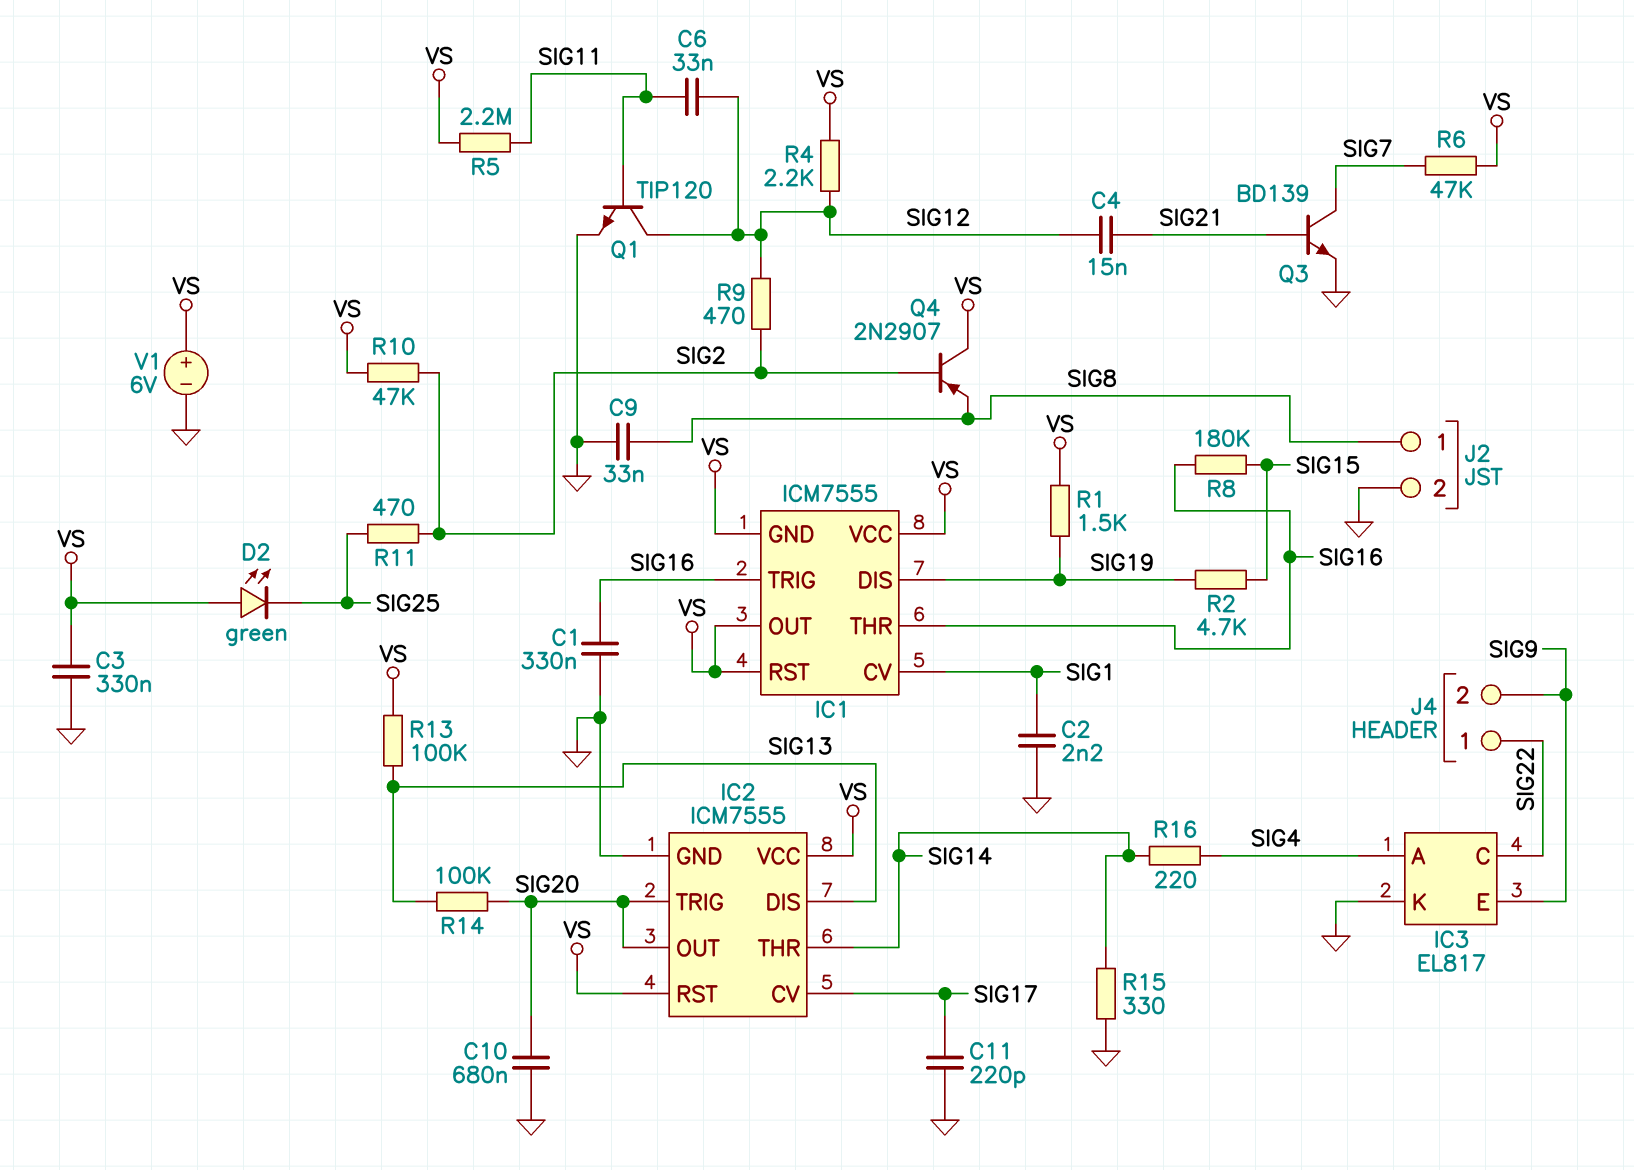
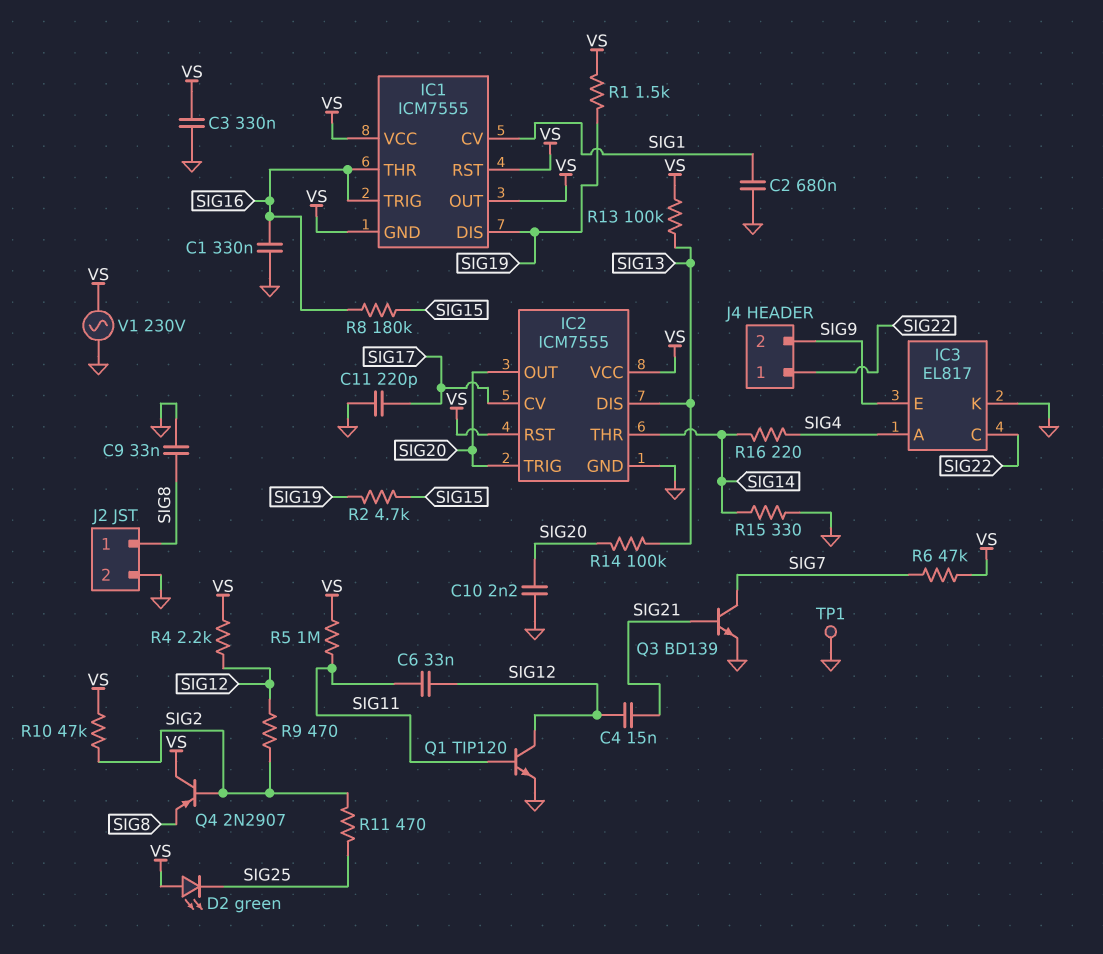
C2: 2.2nF (GND, SIG1) -> 680nF (GND, SIG1)
C10: 680nF (GND, SIG20) -> 2.2nF (GND, SIG20)
R5: 2.2M (SIG11, VS) -> 1M (SIG11, VS)
TP1: none -> test point (GND)
V1: 6V (plus VS, minus GND) -> AC 230V (GND, VS)

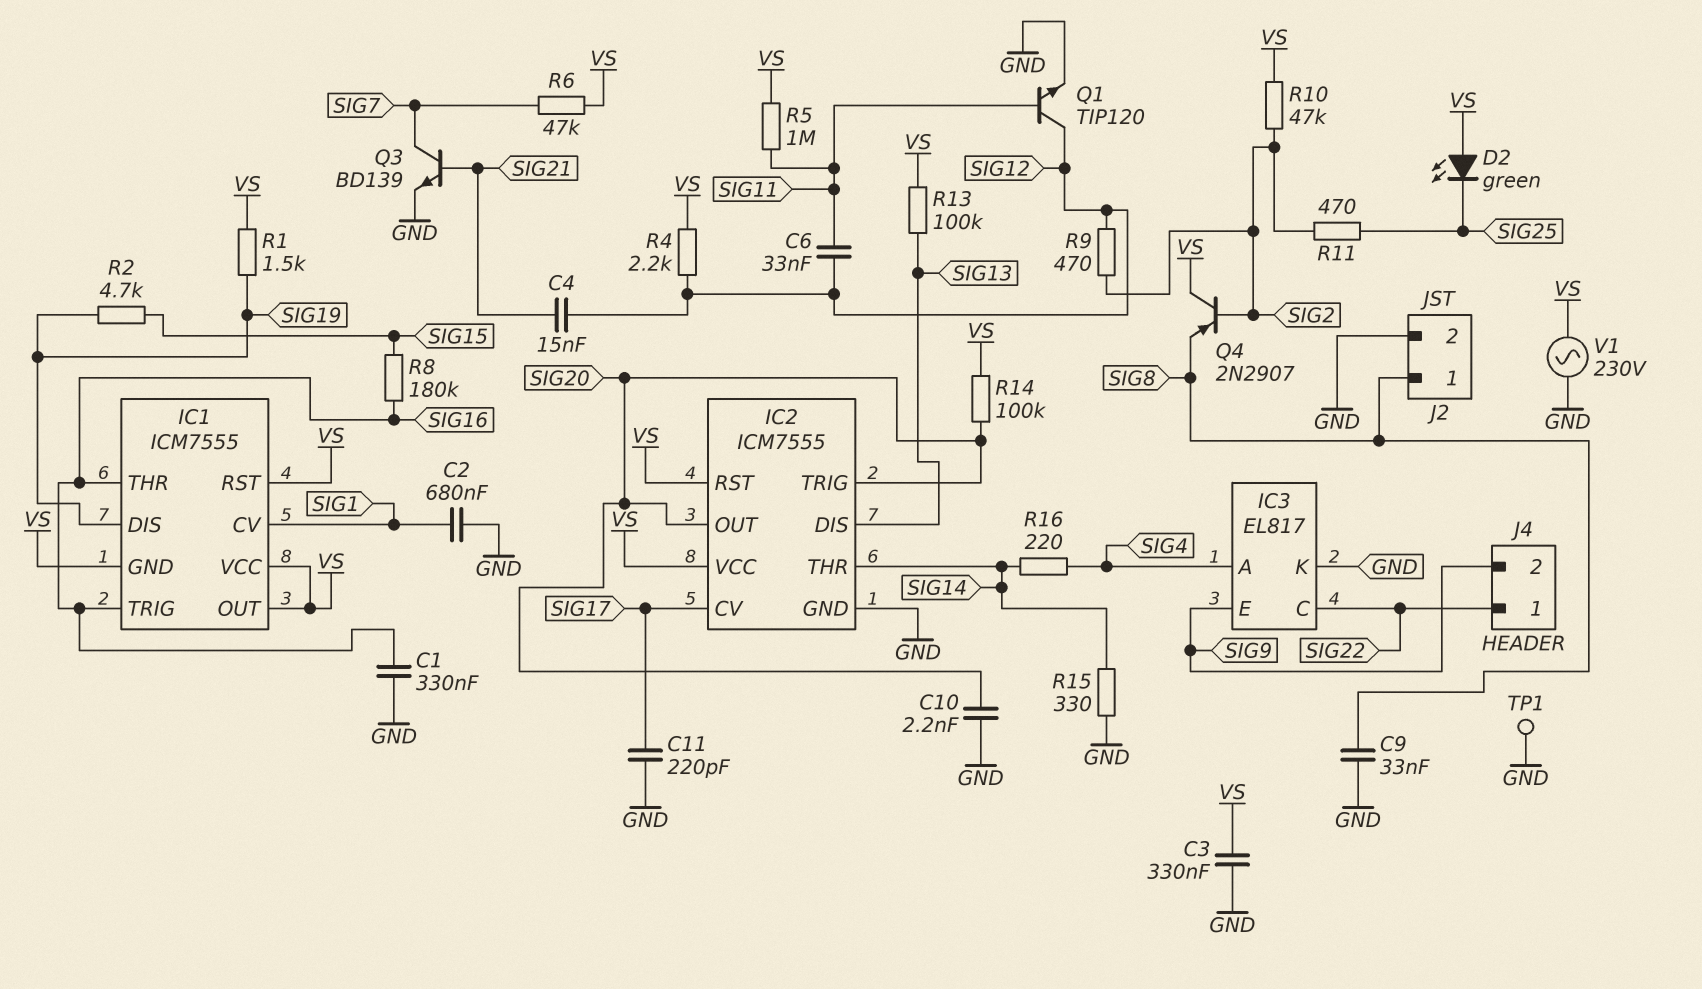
R14: 100k (SIG13, SIG20) -> 100k (SIG20, VS)

